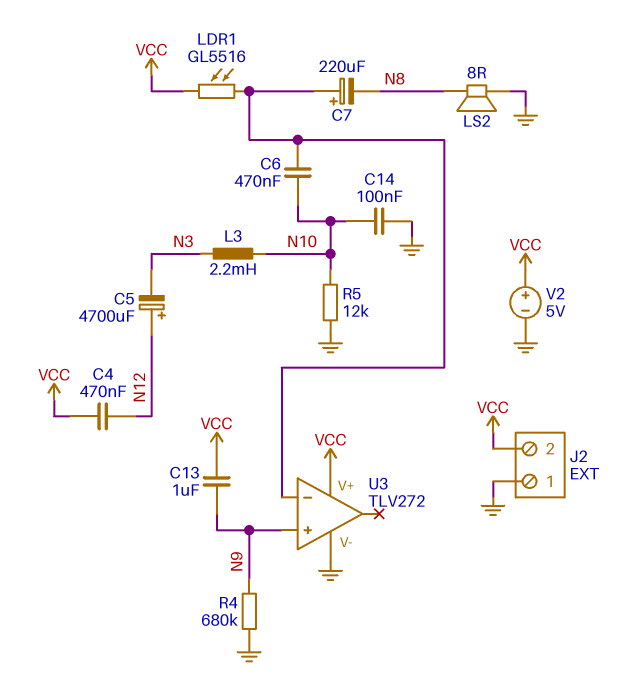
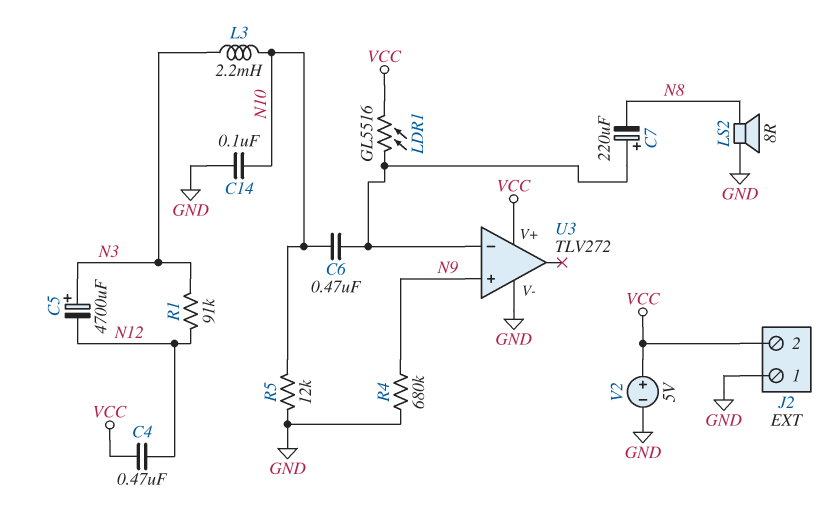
C5: 4700uF (plus N12, minus N3) -> 4700uF (plus N3, minus N12)
C13: 1uF (N9, VCC) -> none
R1: none -> 91k (N3, N12)

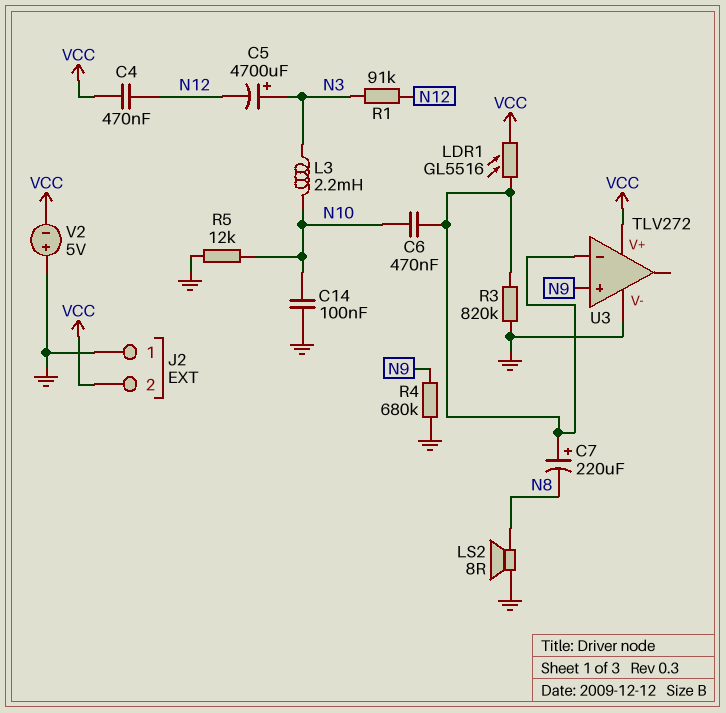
R3: none -> 820k (GND, U3/in-)
V2: 5V (plus VCC, minus GND) -> 5V (plus GND, minus VCC)

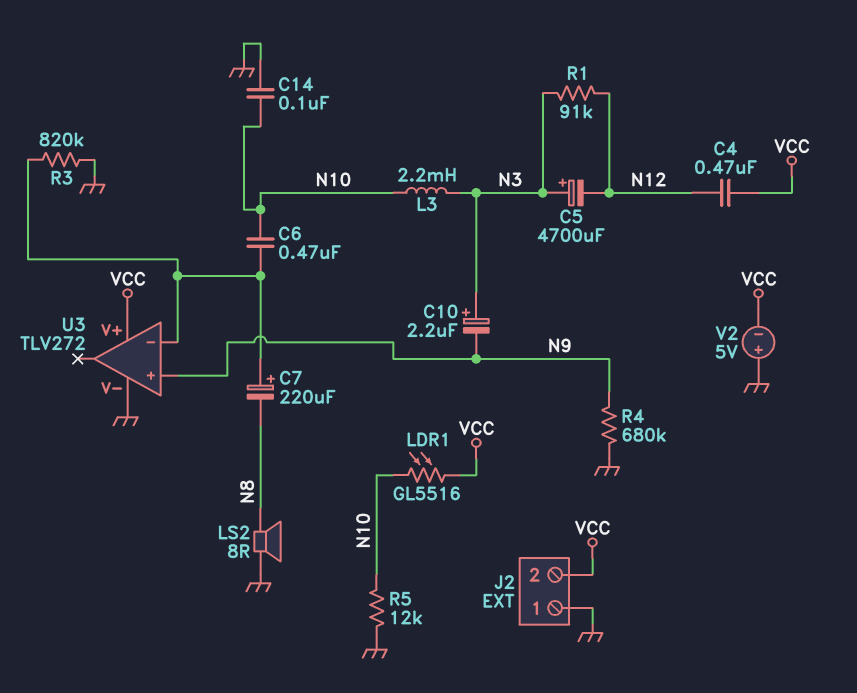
C10: none -> 2.2uF (plus N3, minus N9)
LDR1: GL5516 (U3/in-, VCC) -> GL5516 (N10, VCC)

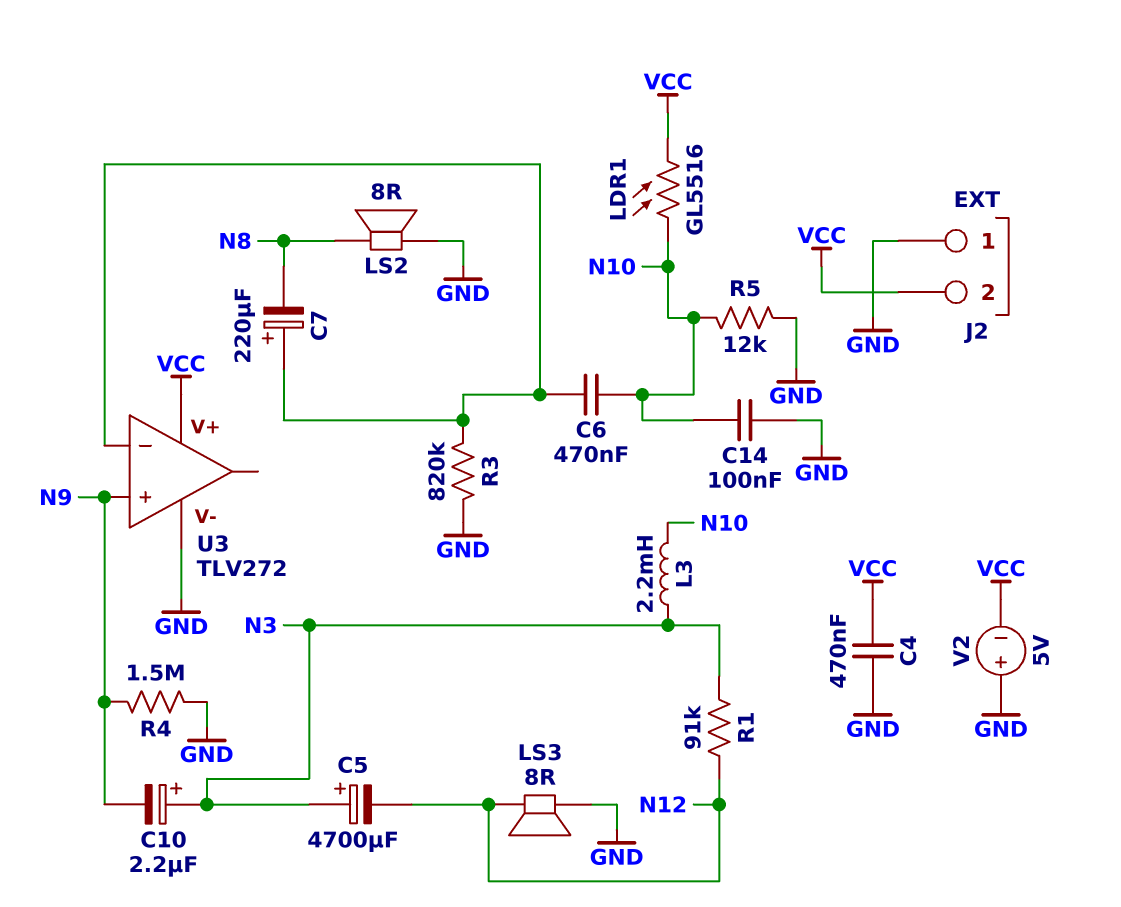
C4: 470nF (N12, VCC) -> 470nF (GND, VCC)
LS3: none -> speaker 8R (GND, N12)
R4: 680k (GND, N9) -> 1.5M (GND, N9)

